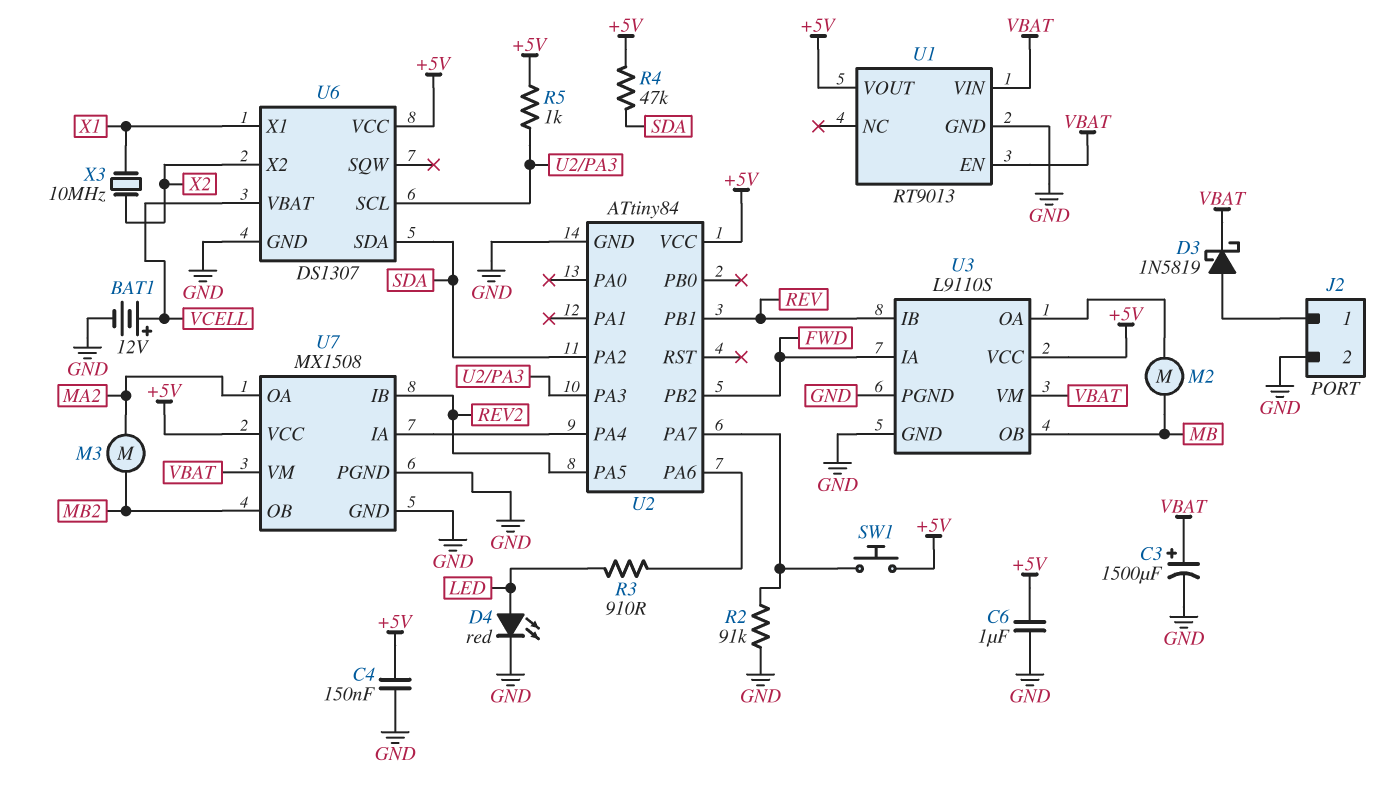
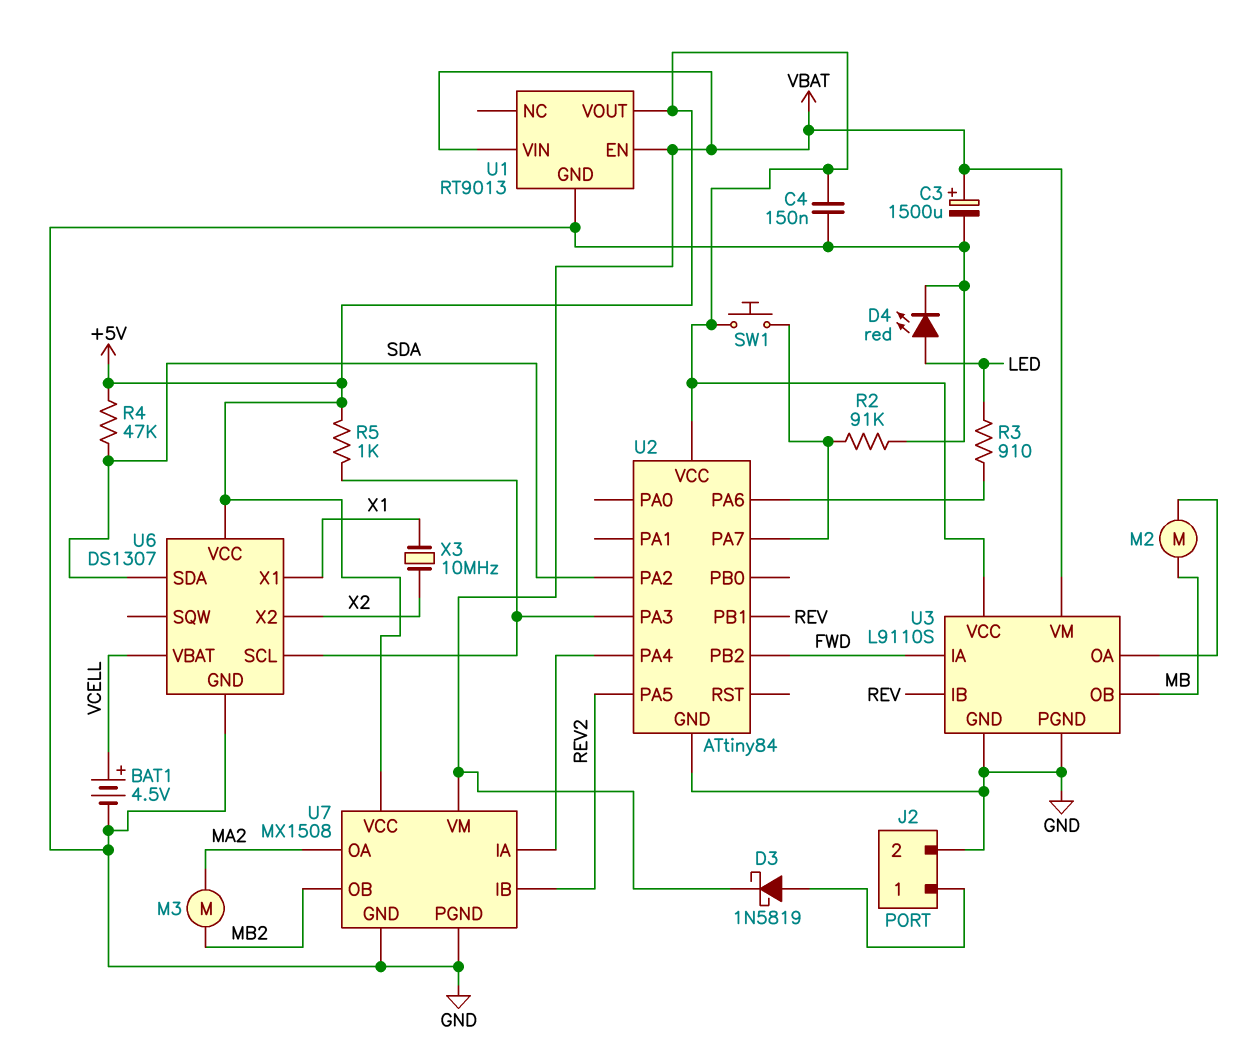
BAT1: 12V (plus VCELL, minus GND) -> 4.5V (plus VCELL, minus GND)
C6: 1uF (+5V, GND) -> none

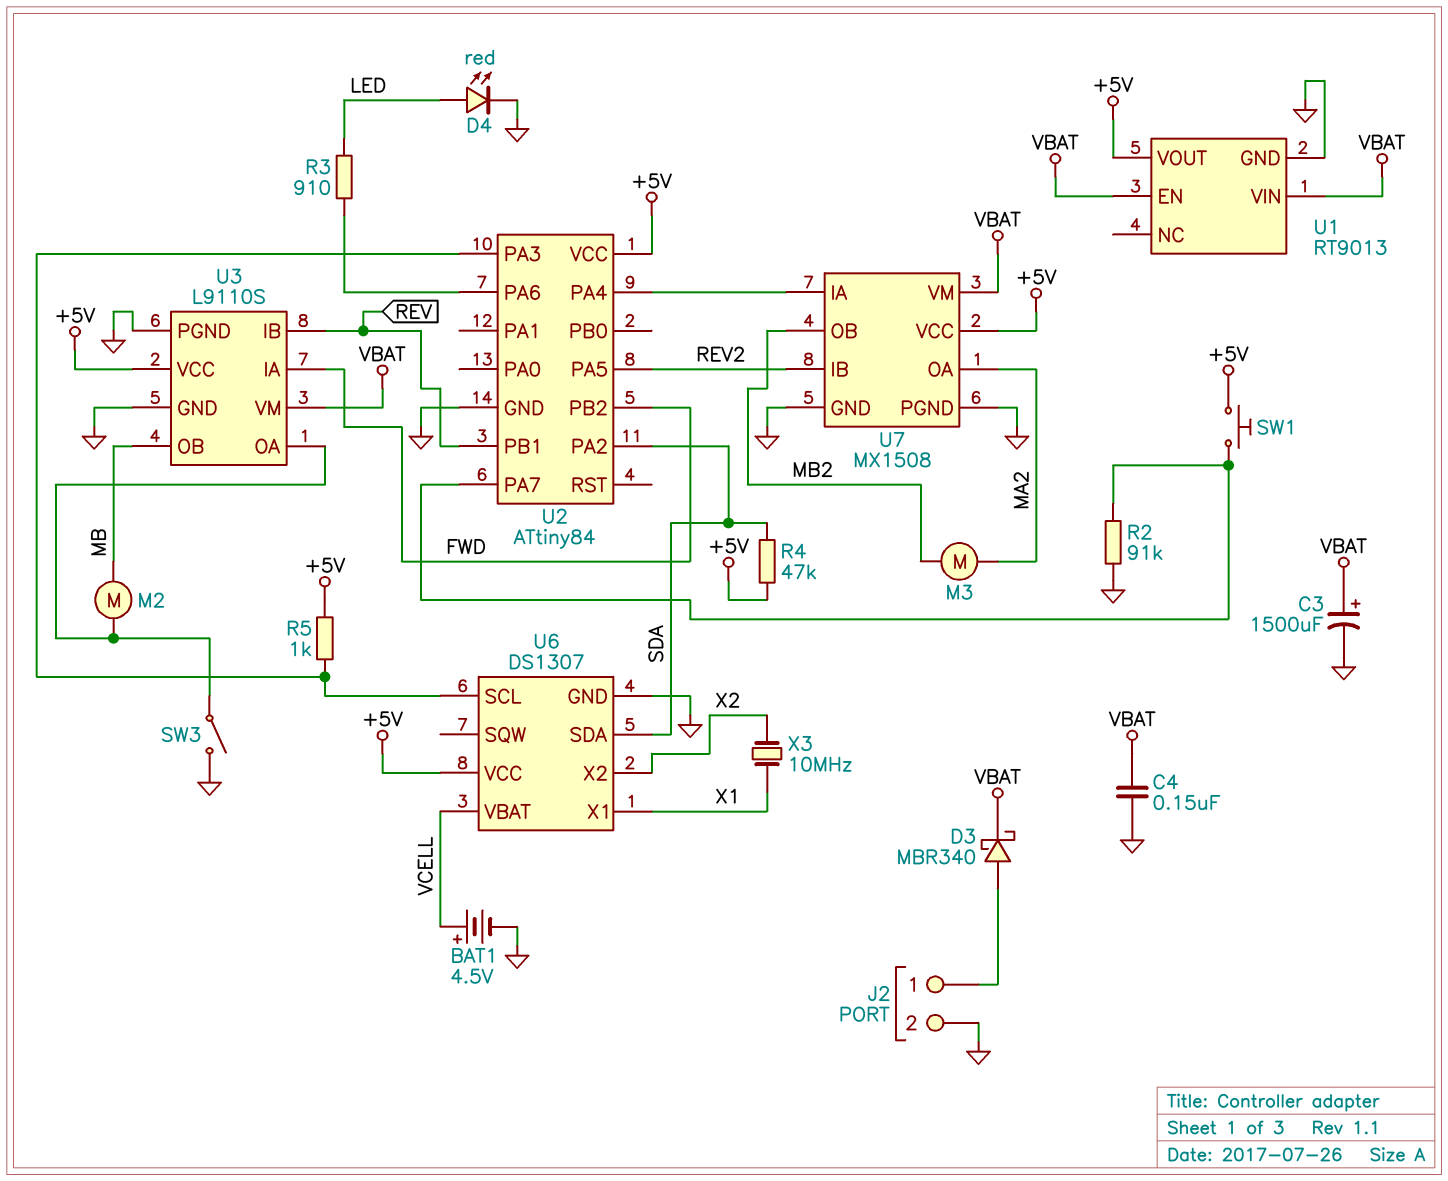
C4: 150nF (+5V, GND) -> 150nF (GND, VBAT)
D3: schottky 1N5819 (A J2/1, K VBAT) -> schottky MBR340 (A J2/1, K VBAT)
SW3: none -> switch (GND, U3/OA)

